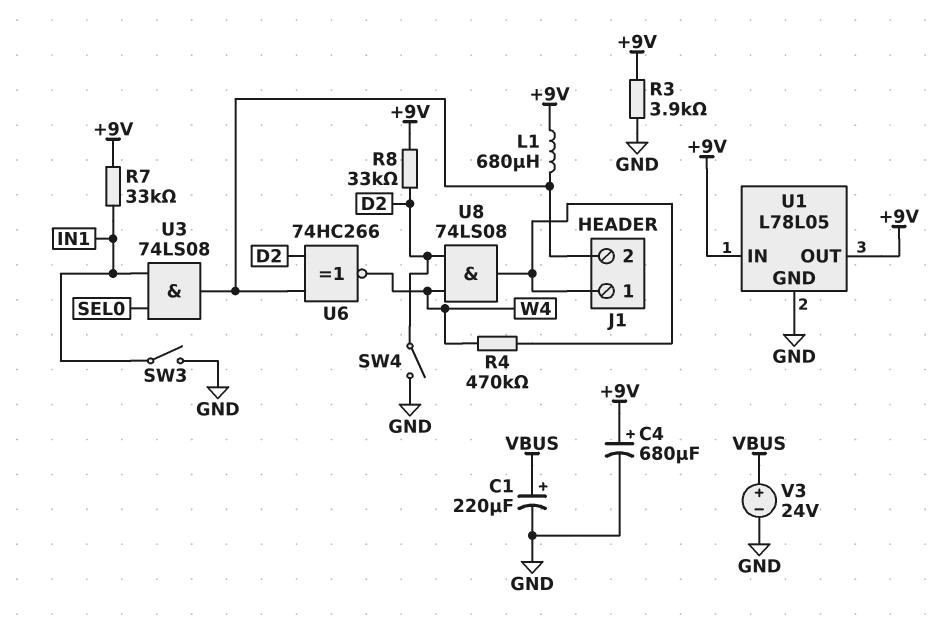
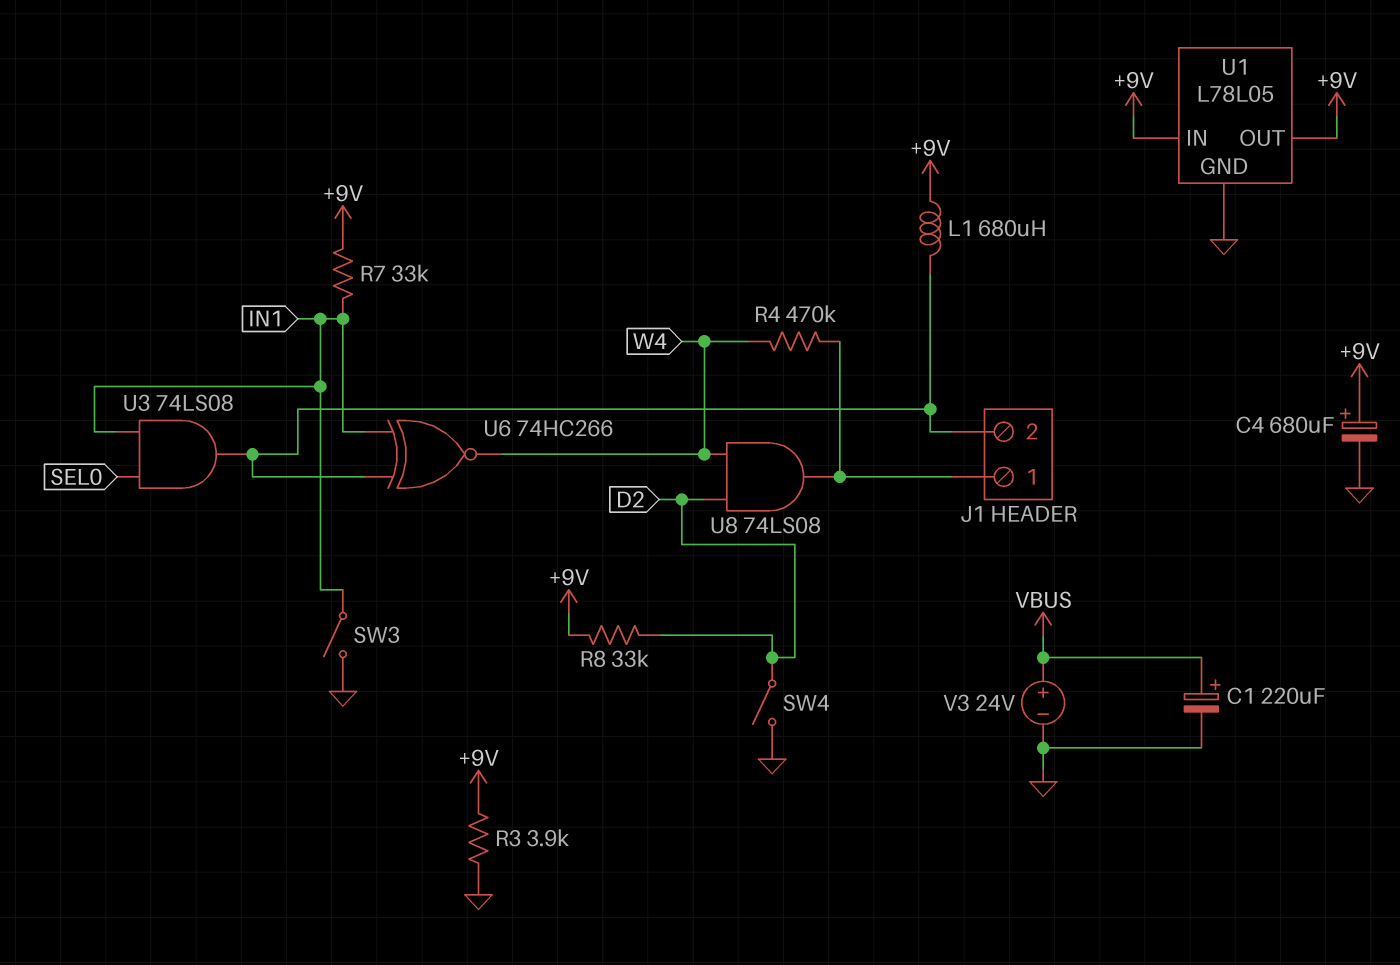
U6: XNOR 74HC266 (in D2, in J1/2, out W4) -> XNOR 74HC266 (in IN1, in J1/2, out W4)

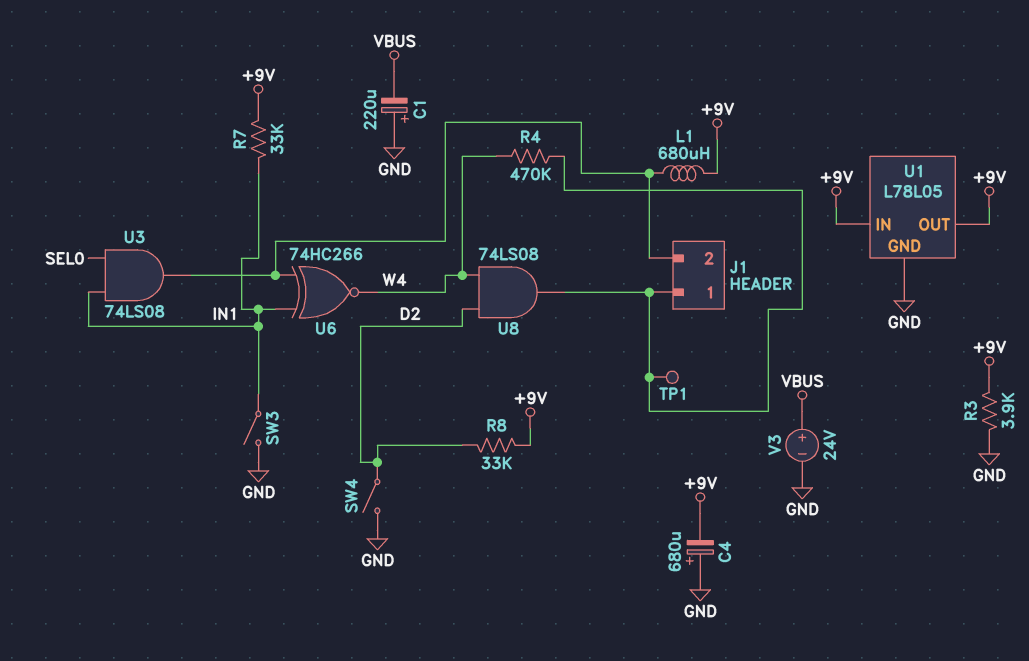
C1: 220uF (plus VBUS, minus GND) -> 220uF (plus GND, minus VBUS)
C4: 680uF (plus +9V, minus GND) -> 680uF (plus GND, minus +9V)
TP1: none -> test point (J1/1)

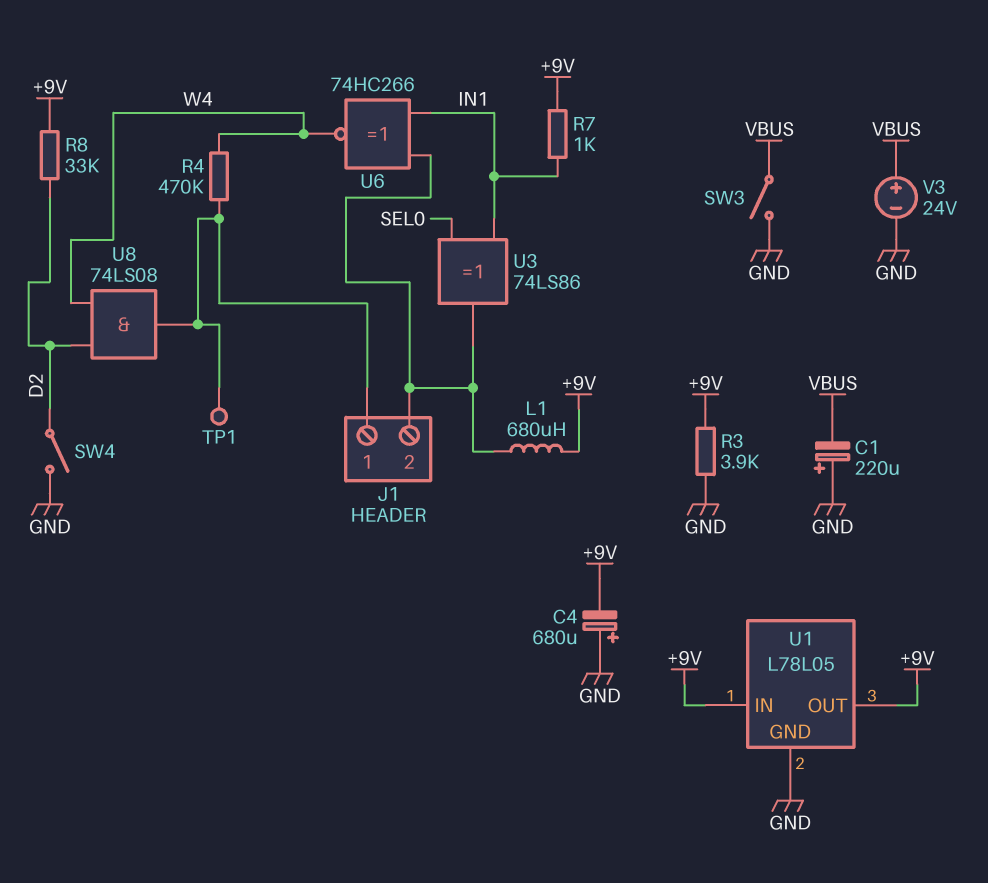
R7: 33k (+9V, IN1) -> 1k (+9V, IN1)
SW3: switch (GND, IN1) -> switch (GND, VBUS)
U3: AND 74LS08 (in IN1, in SEL0, out J1/2) -> XOR 74LS86 (in IN1, in SEL0, out J1/2)

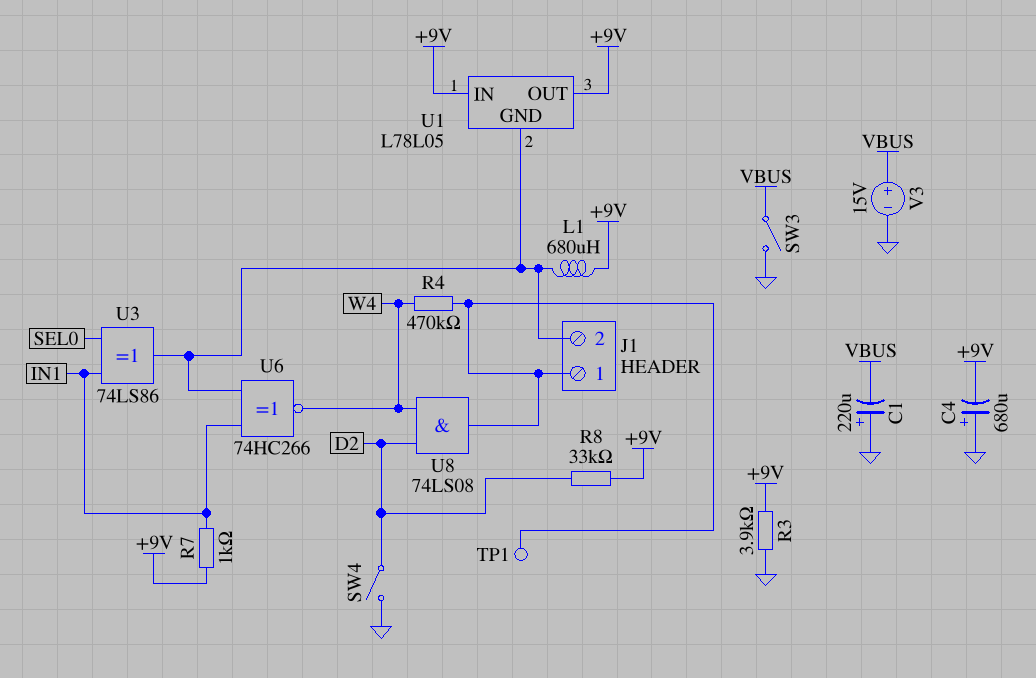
U1 pin GND: GND -> J1/2
V3: 24V (plus VBUS, minus GND) -> 15V (plus VBUS, minus GND)

